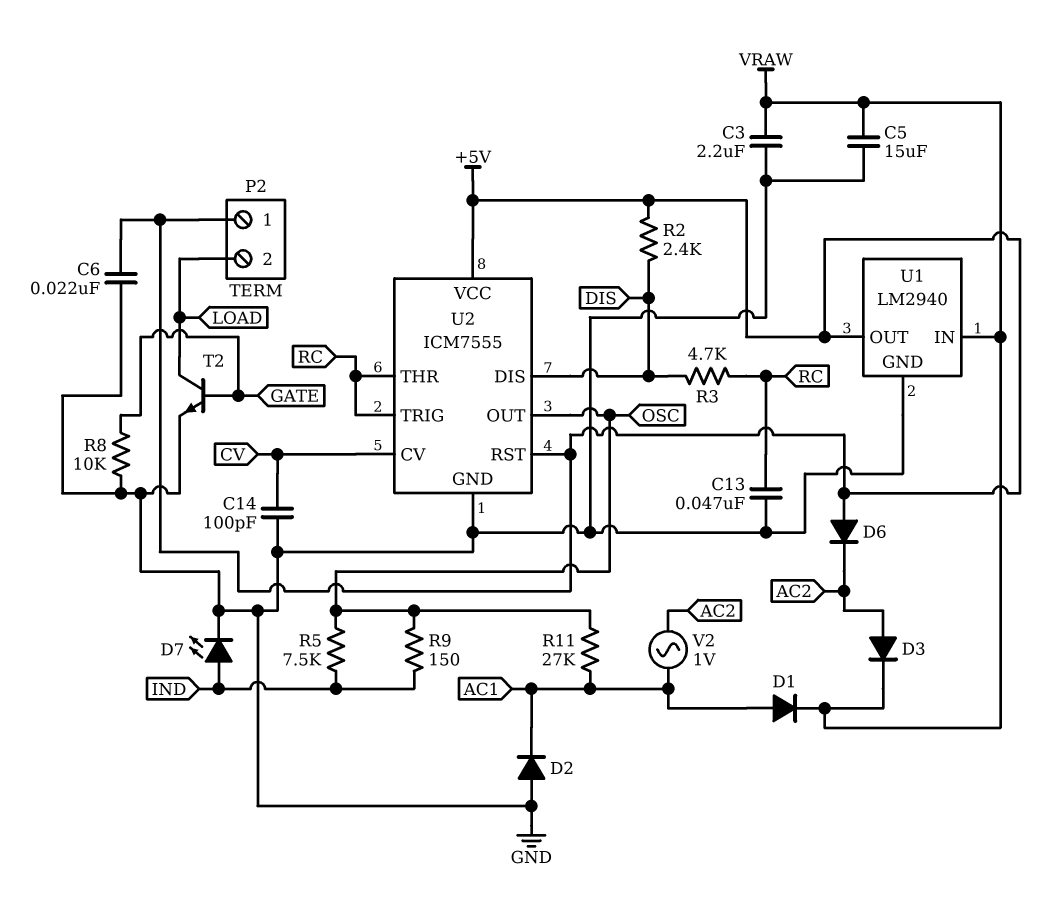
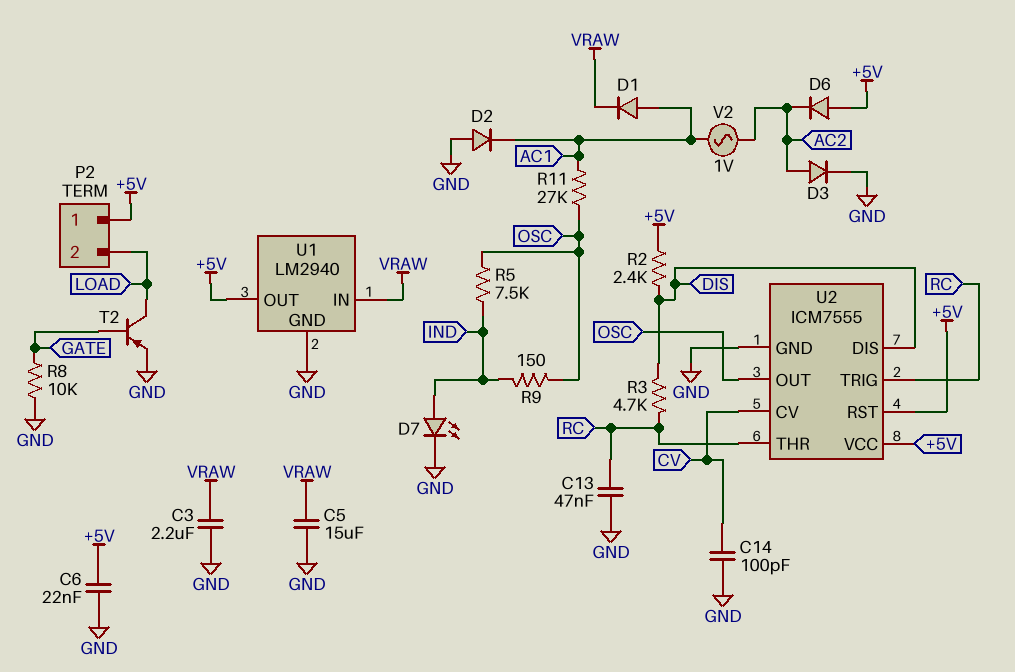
D3: diode (A AC2, K VRAW) -> diode (A AC2, K GND)
T2: NPN (B GATE, C LOAD, E GND) -> PNP (B GATE, C LOAD, E GND)

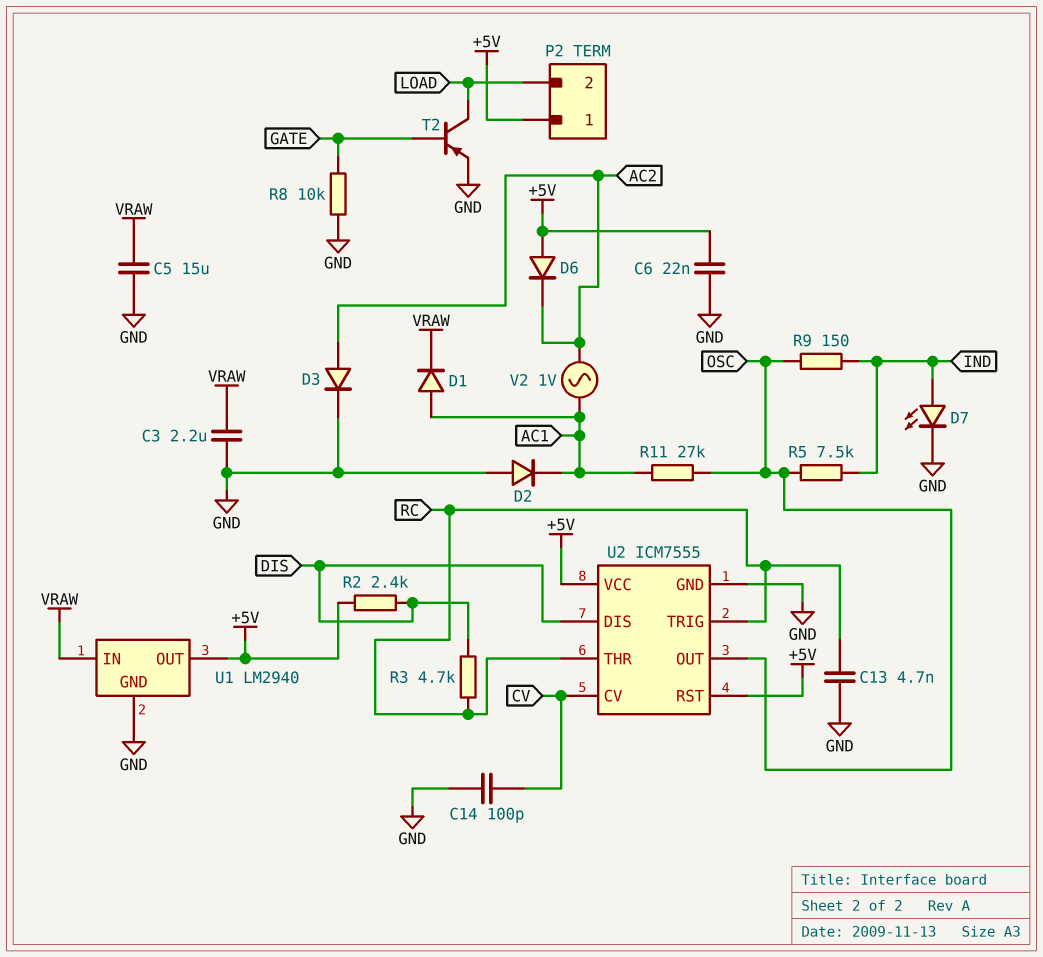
C13: 47nF (GND, RC) -> 4.7nF (GND, RC)

